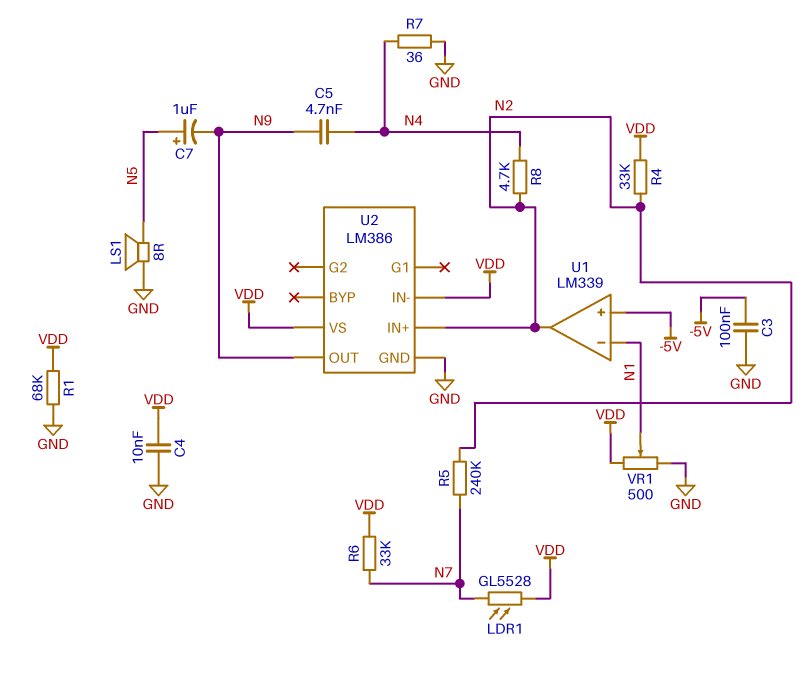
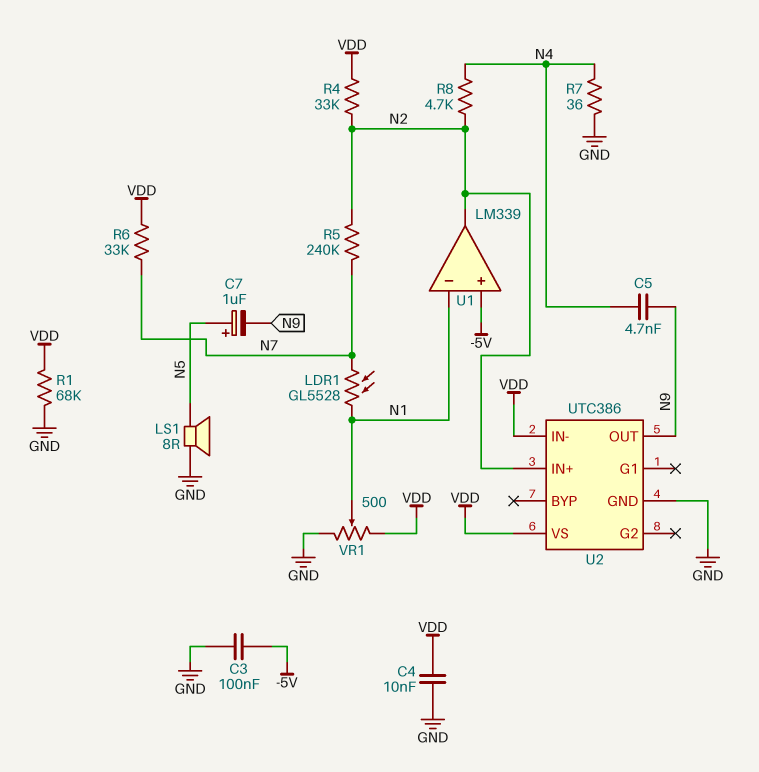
LDR1: GL5528 (N7, VDD) -> GL5528 (N1, N7)
U2: LM386 -> UTC386

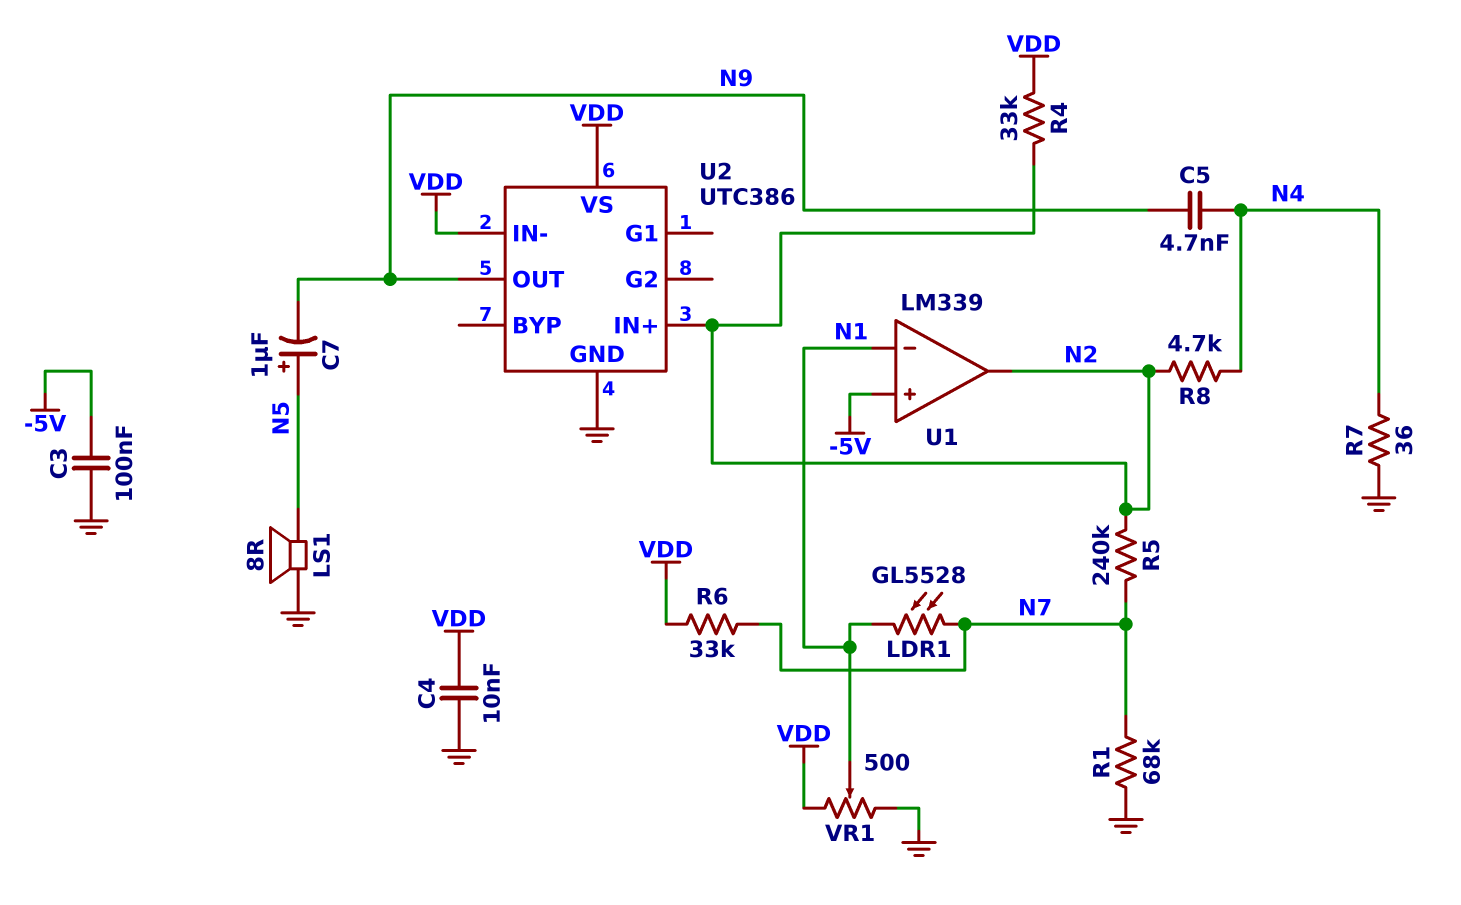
R1: 68k (GND, VDD) -> 68k (GND, N7)

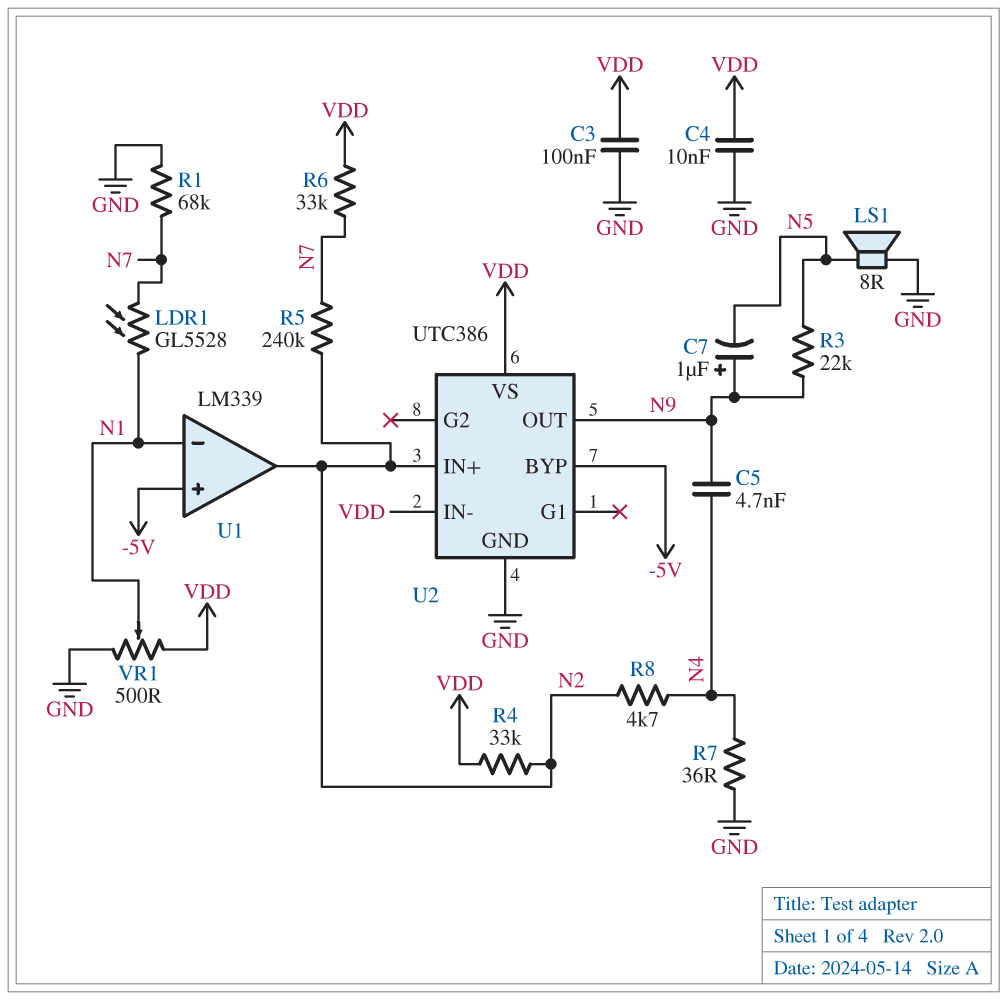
C3: 100nF (-5V, GND) -> 100nF (GND, VDD)
C7: 1uF (plus N5, minus N9) -> 1uF (plus N9, minus N5)
R3: none -> 22k (N5, N9)
U2 pin BYP: none -> -5V

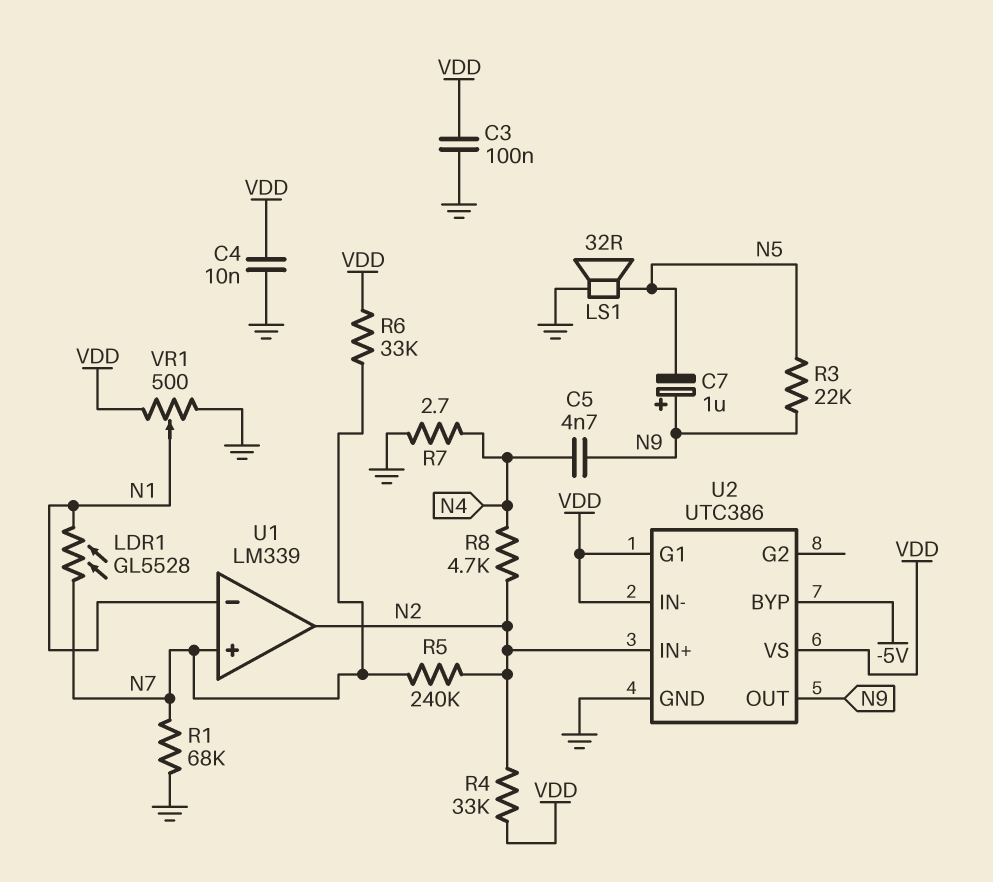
LS1: speaker 8R (GND, N5) -> speaker 32R (GND, N5)
R7: 36 (GND, N4) -> 2.7 (GND, N4)
U1 pin in+: -5V -> N7
U2 pin G1: none -> VDD

